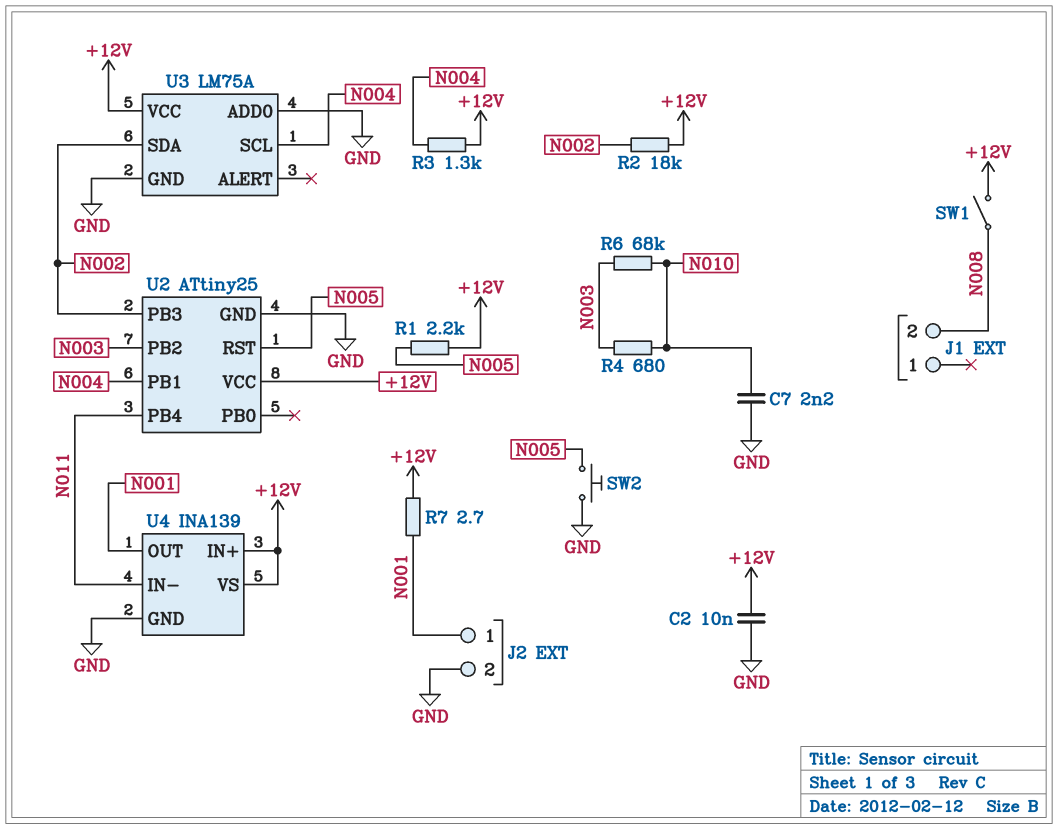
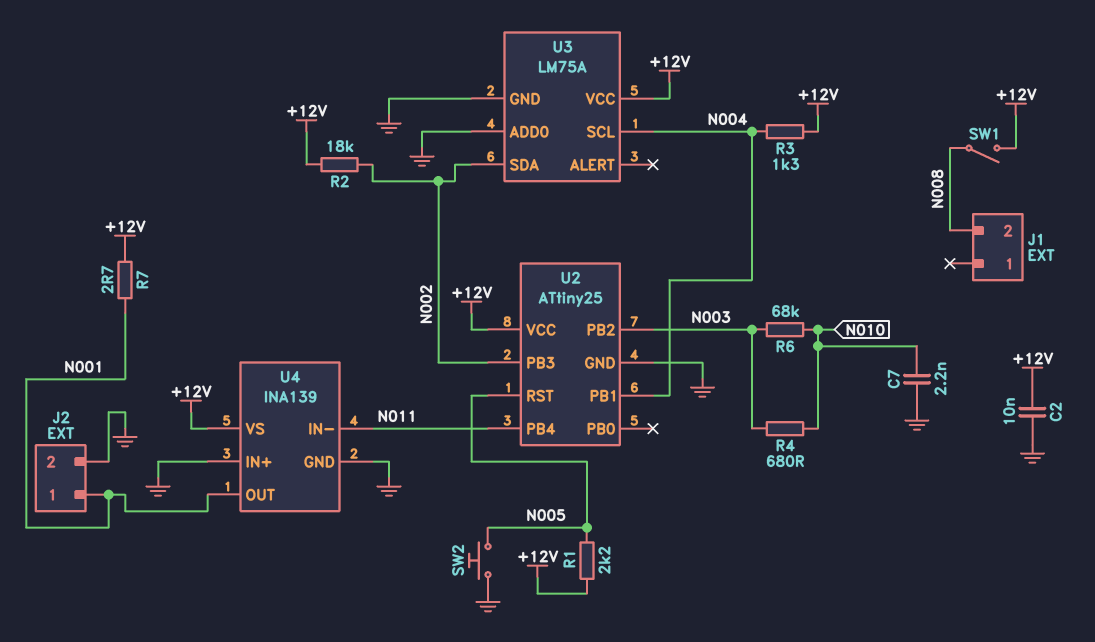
U4 pin IN+: +12V -> GND

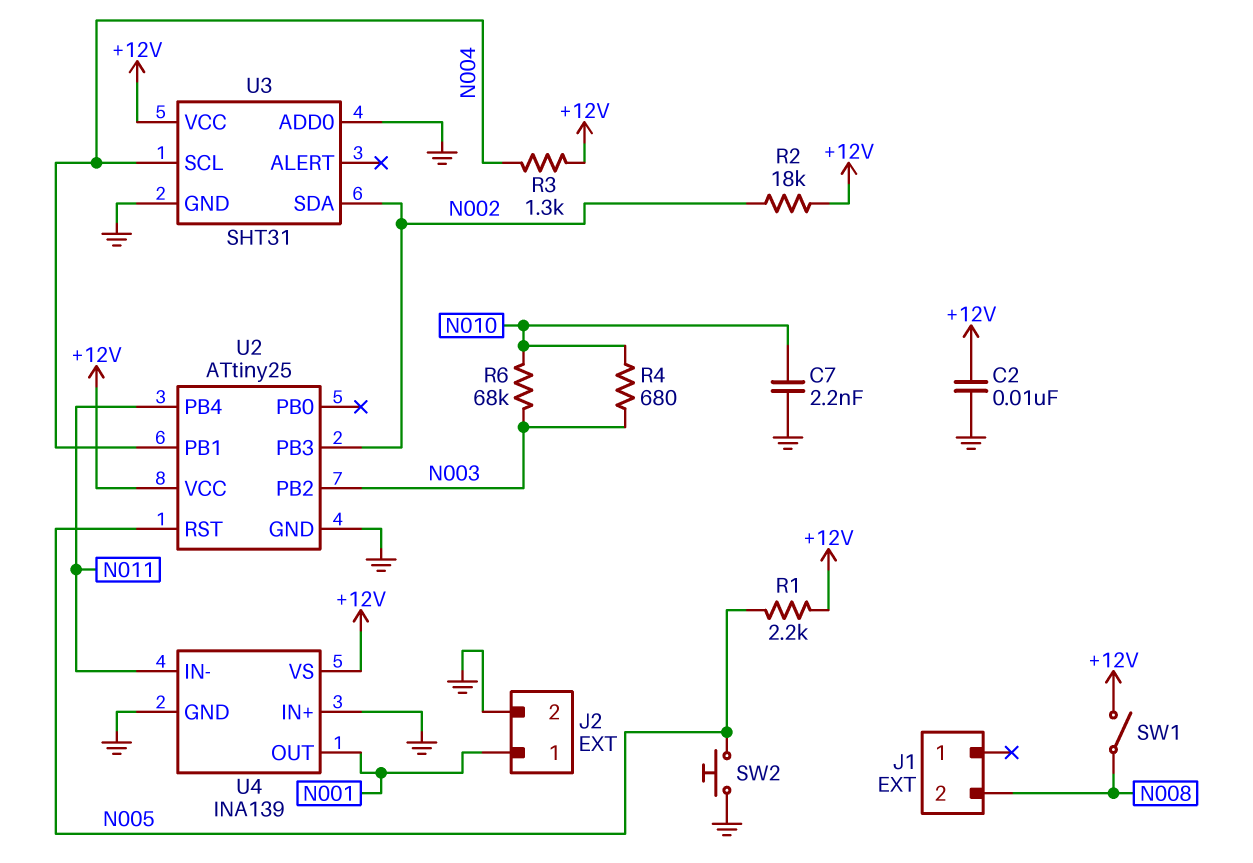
R7: 2.7 (+12V, N001) -> none
U3: LM75A -> SHT31

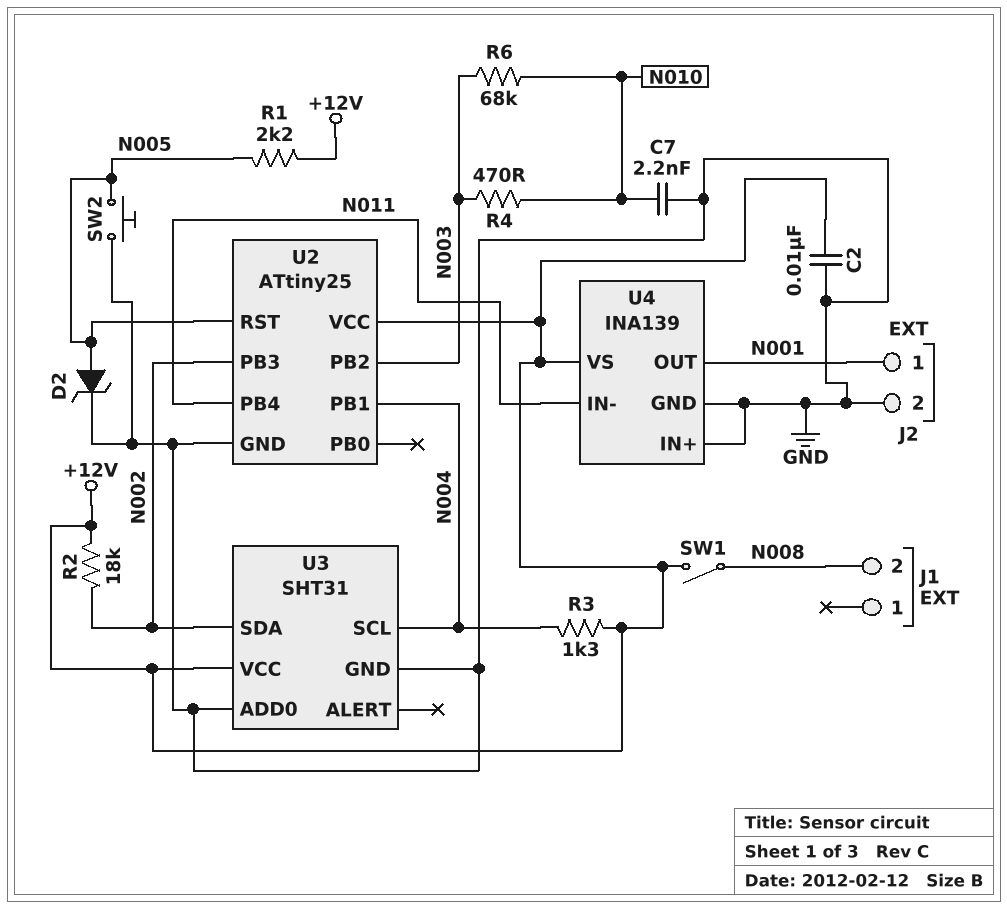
D2: none -> zener (A N005, K GND)
R4: 680 (N003, N010) -> 470 (N003, N010)

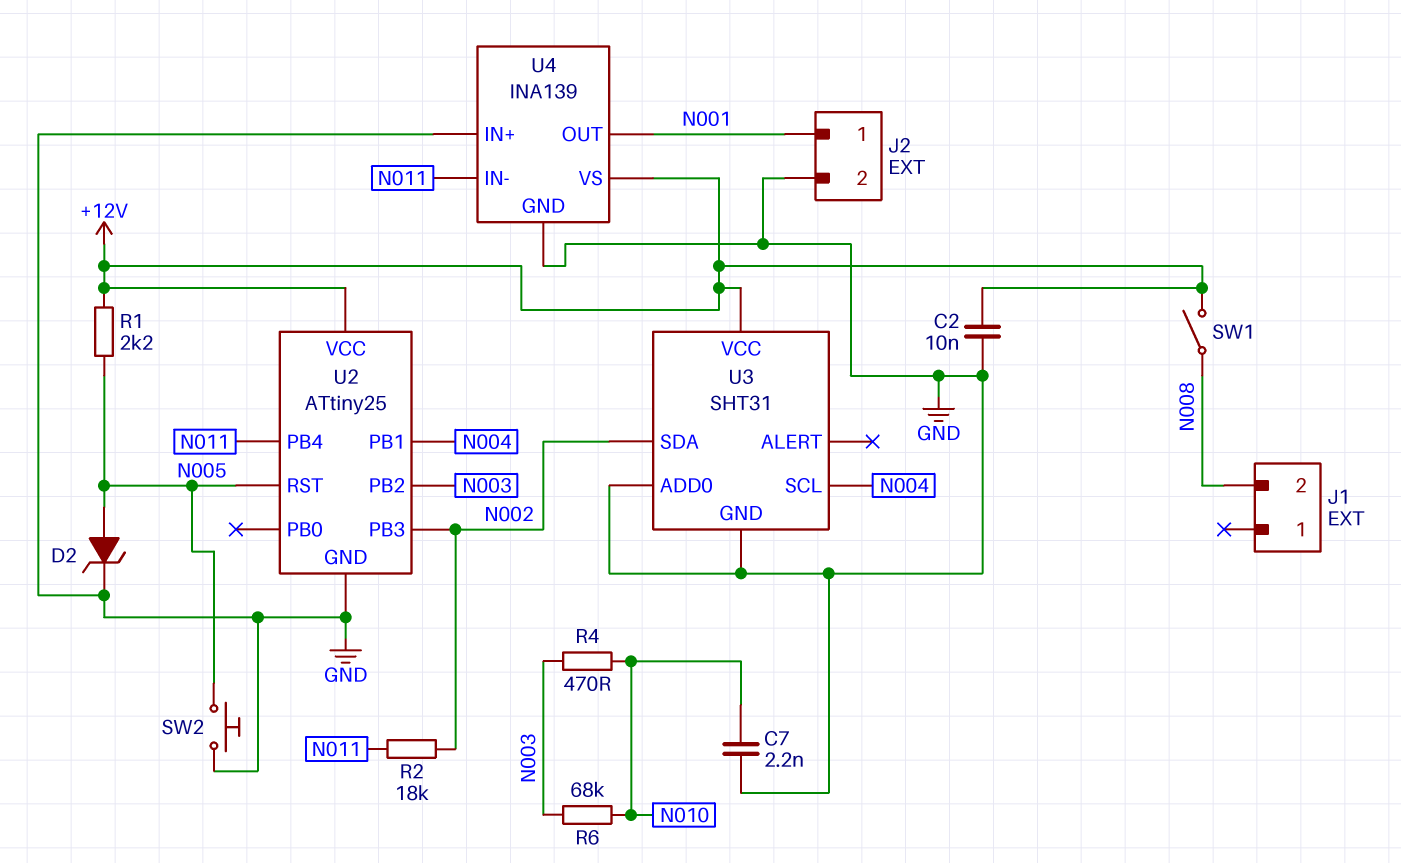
R2: 18k (+12V, N002) -> 18k (N002, N011)
R3: 1.3k (+12V, N004) -> none

